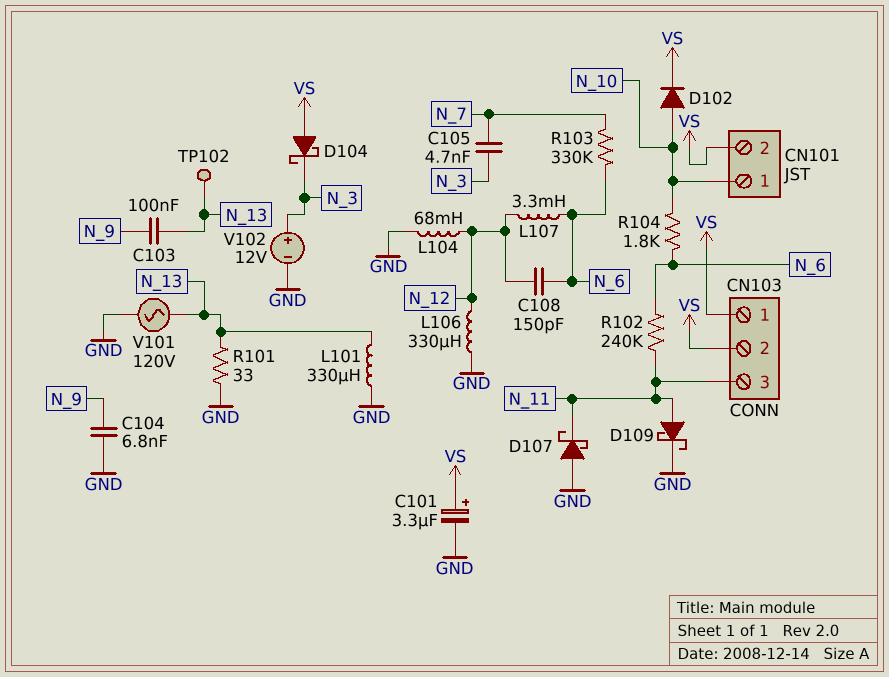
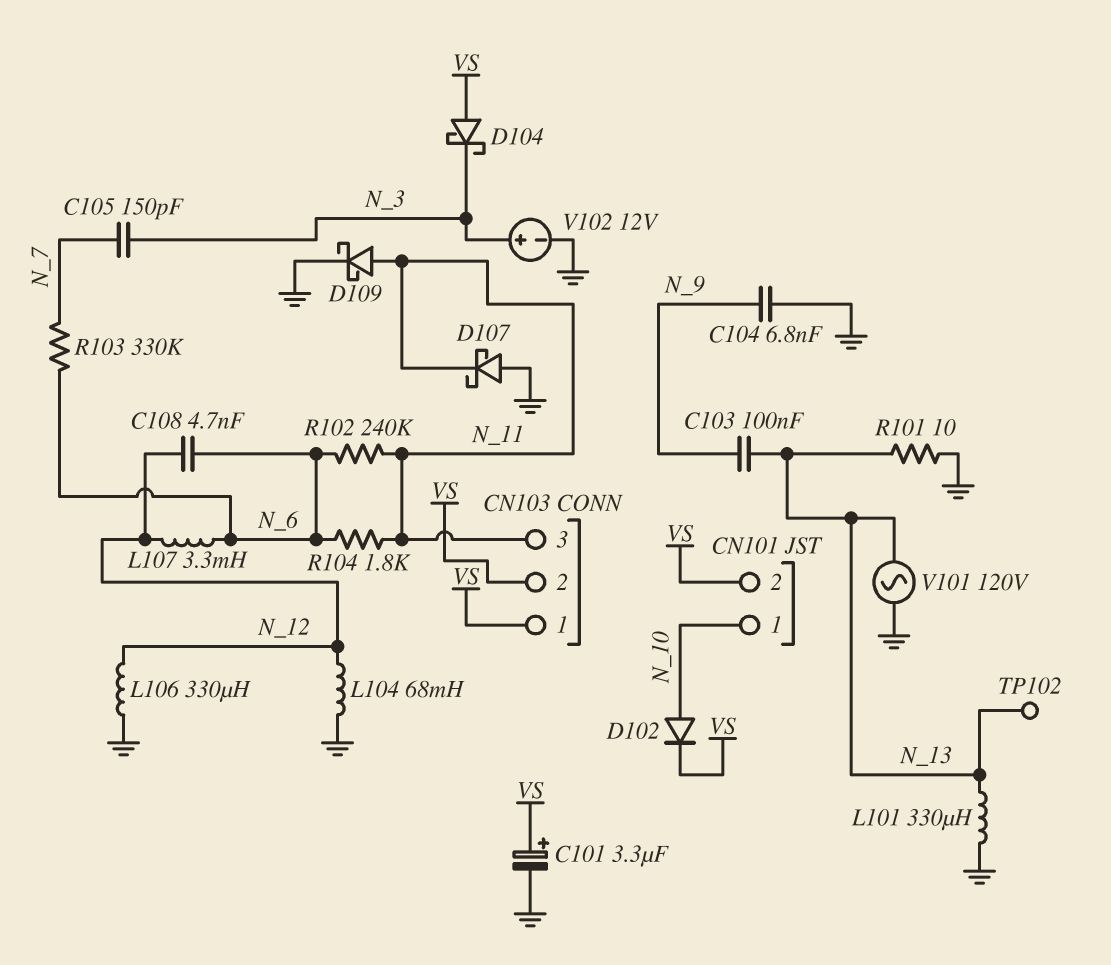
C105: 4.7nF (N_3, N_7) -> 150pF (N_3, N_7)
C108: 150pF (N_6, N_12) -> 4.7nF (N_6, N_12)
R101: 33 (GND, N_13) -> 10 (GND, N_13)
R104: 1.8k (N_6, N_10) -> 1.8k (N_6, N_11)

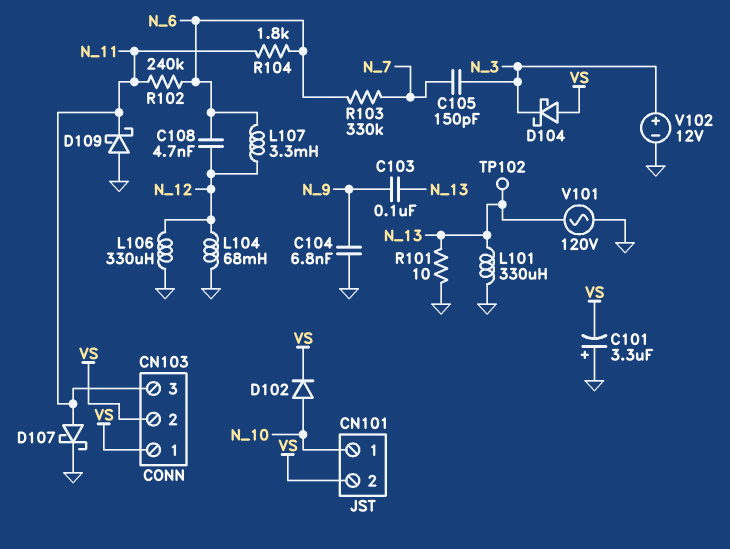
C101: 3.3uF (plus VS, minus GND) -> 3.3uF (plus GND, minus VS)
D107: schottky (A GND, K N_11) -> schottky (A N_11, K GND)
D109: schottky (A N_11, K GND) -> schottky (A GND, K N_11)

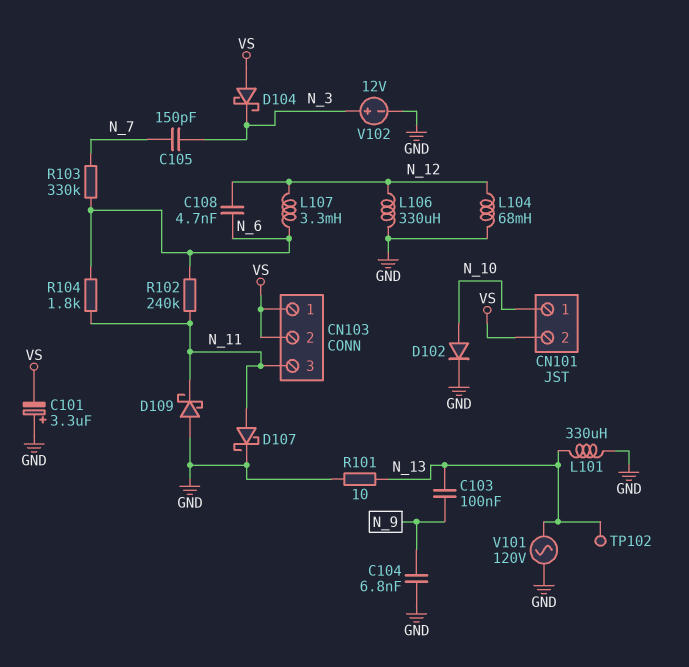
D102: diode (A N_10, K VS) -> diode (A N_10, K GND)

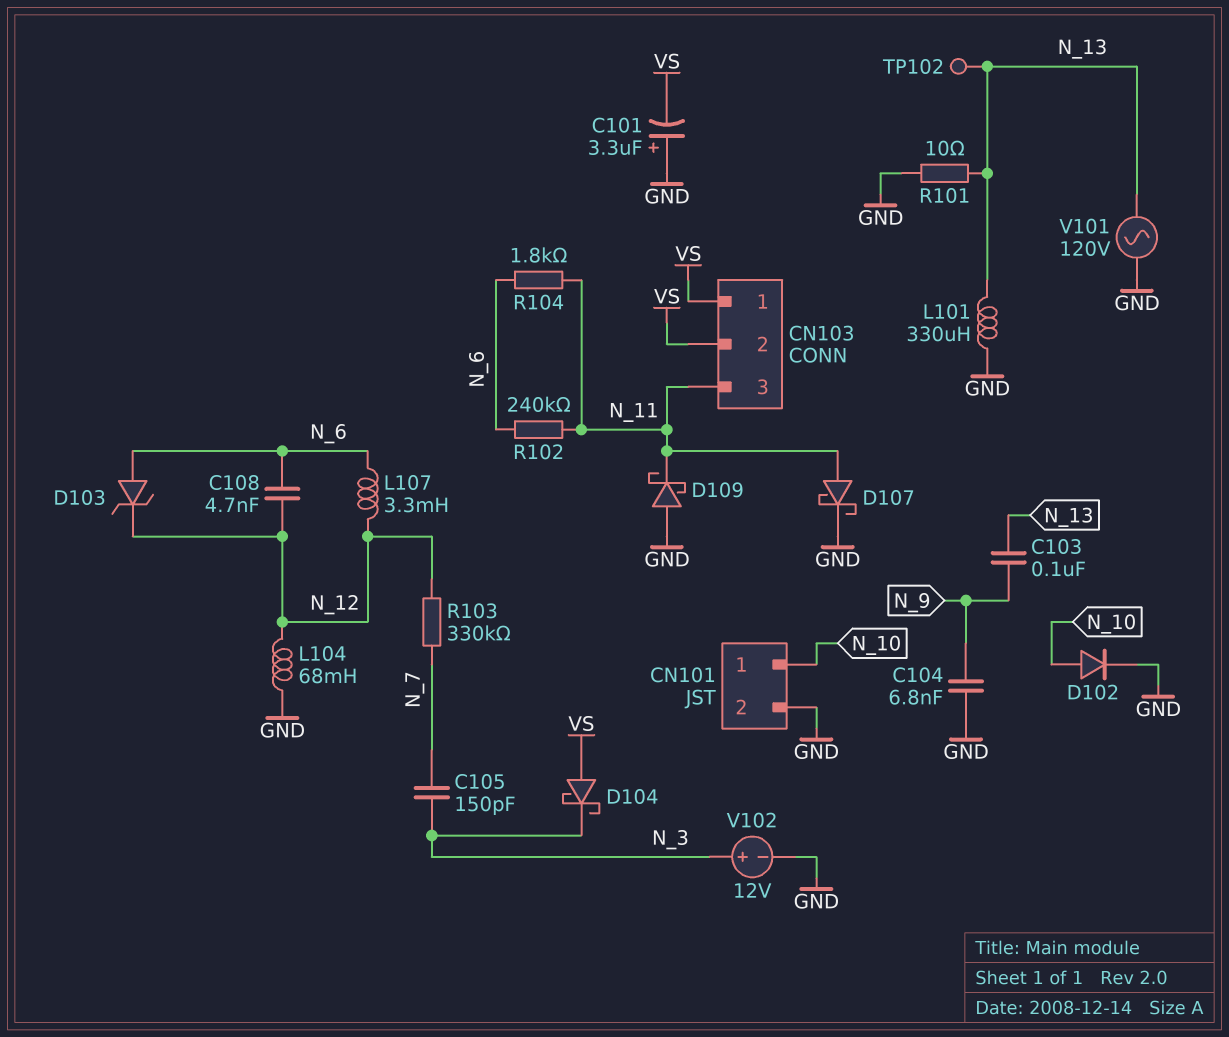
CN101 pin 2: VS -> GND
D103: none -> zener (A N_6, K N_12)
L106: 330uH (GND, N_12) -> none
R103: 330k (N_6, N_7) -> 330k (N_7, N_12)

